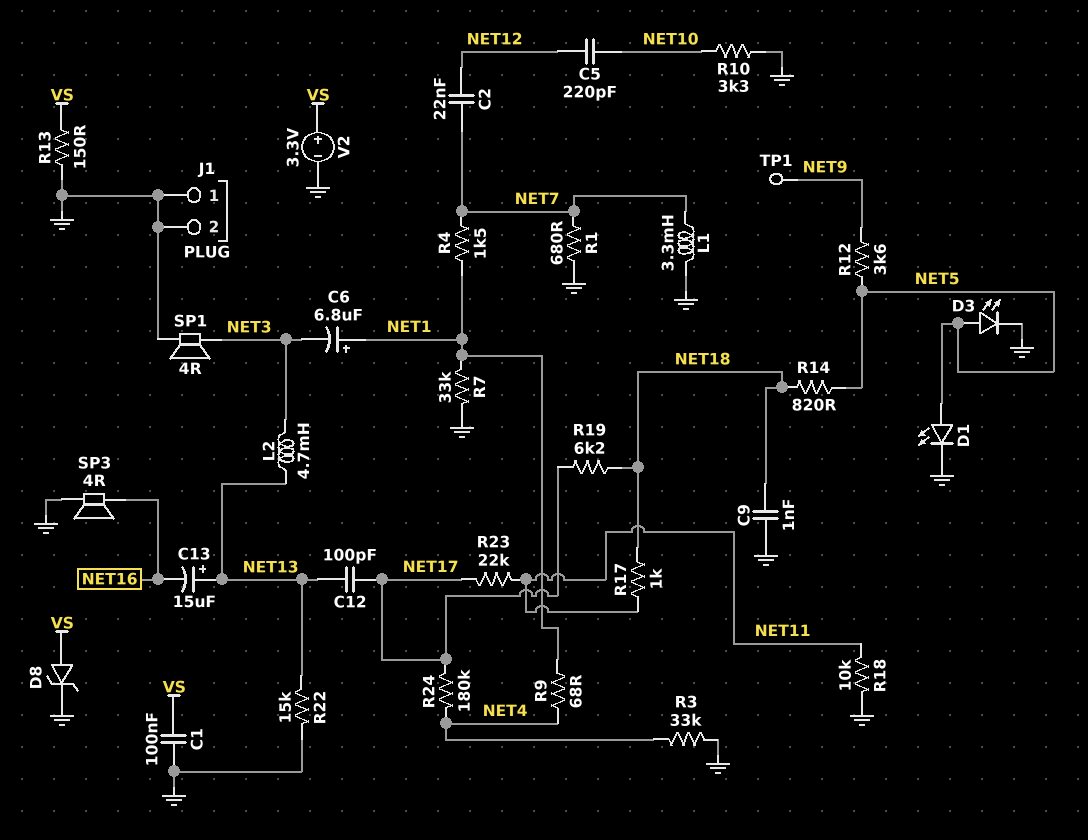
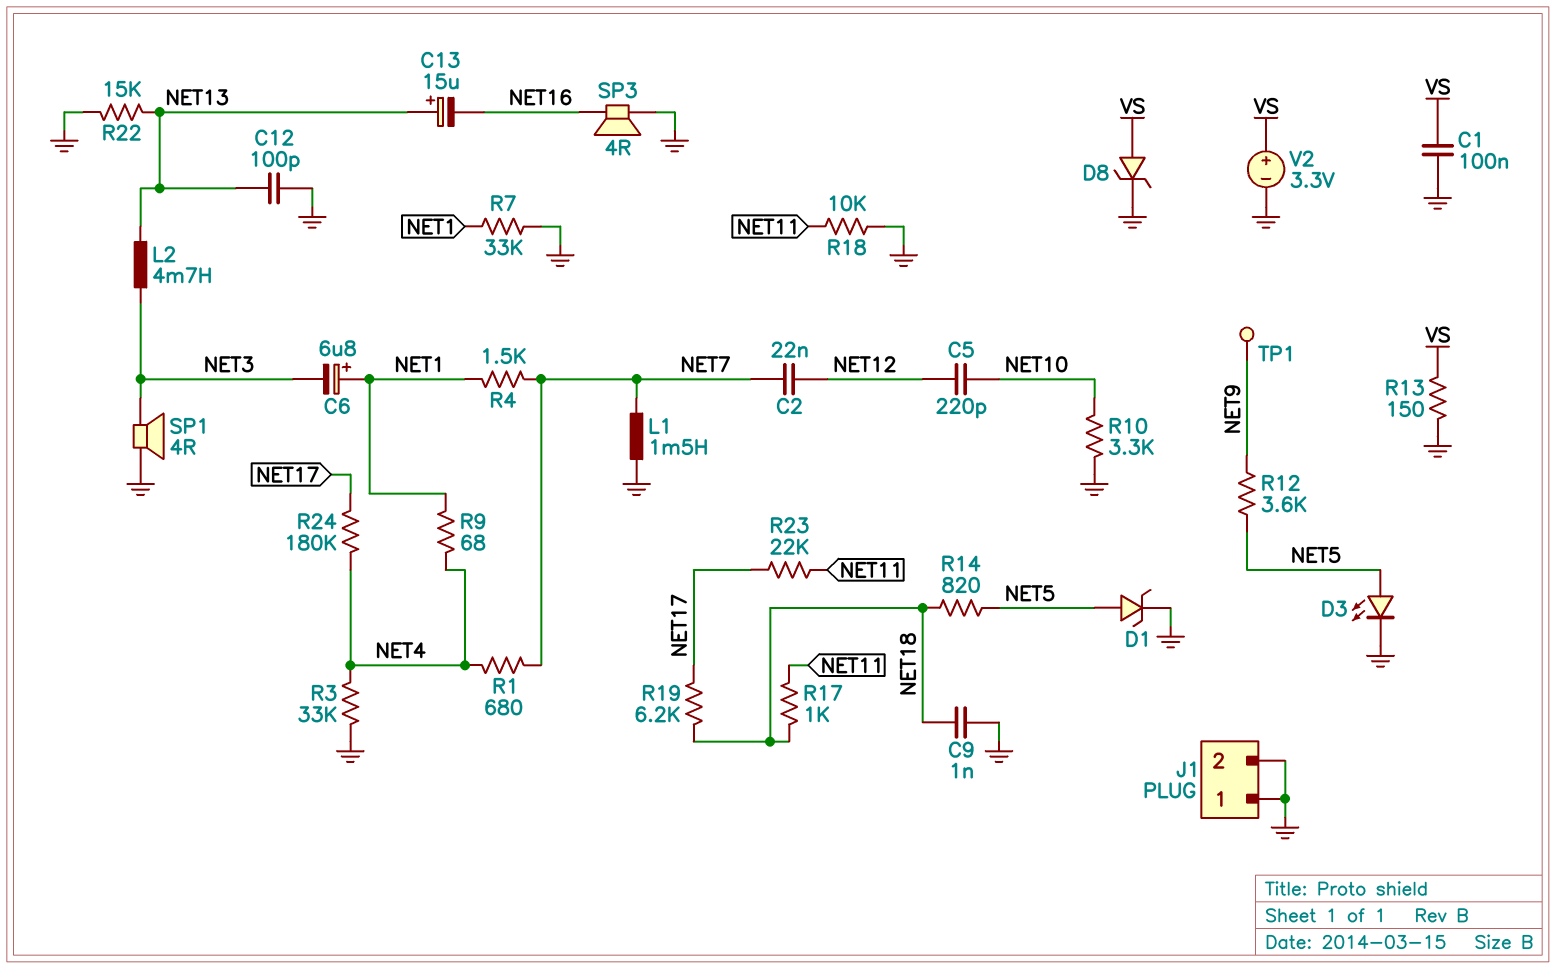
C12: 100pF (NET13, NET17) -> 100pF (GND, NET13)
D1: LED (A NET5, K GND) -> zener (A NET5, K GND)
L1: 3.3mH (GND, NET7) -> 1.5mH (GND, NET7)
R1: 680 (GND, NET7) -> 680 (NET4, NET7)

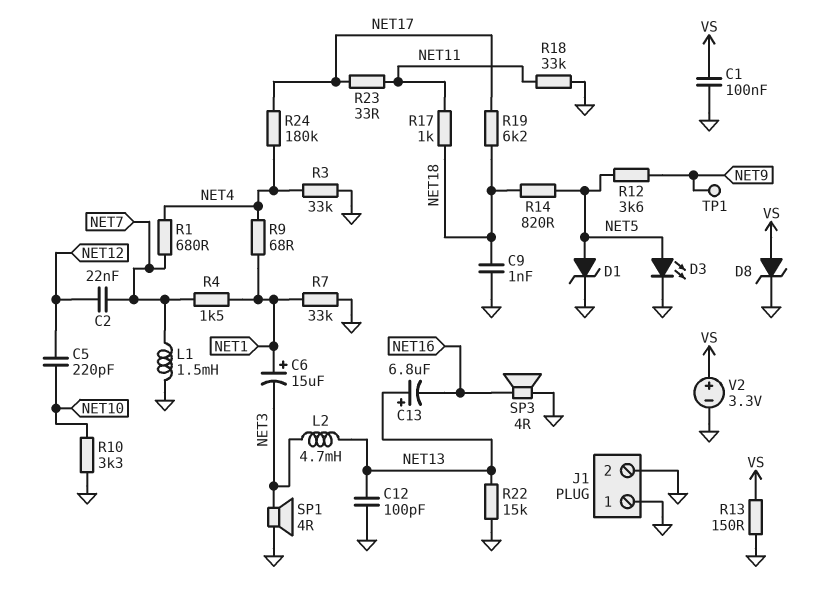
C6: 6.8uF (plus NET1, minus NET3) -> 15uF (plus NET1, minus NET3)
C13: 15uF (plus NET13, minus NET16) -> 6.8uF (plus NET13, minus NET16)
R18: 10k (GND, NET11) -> 33k (GND, NET11)
R23: 22k (NET11, NET17) -> 33 (NET11, NET17)

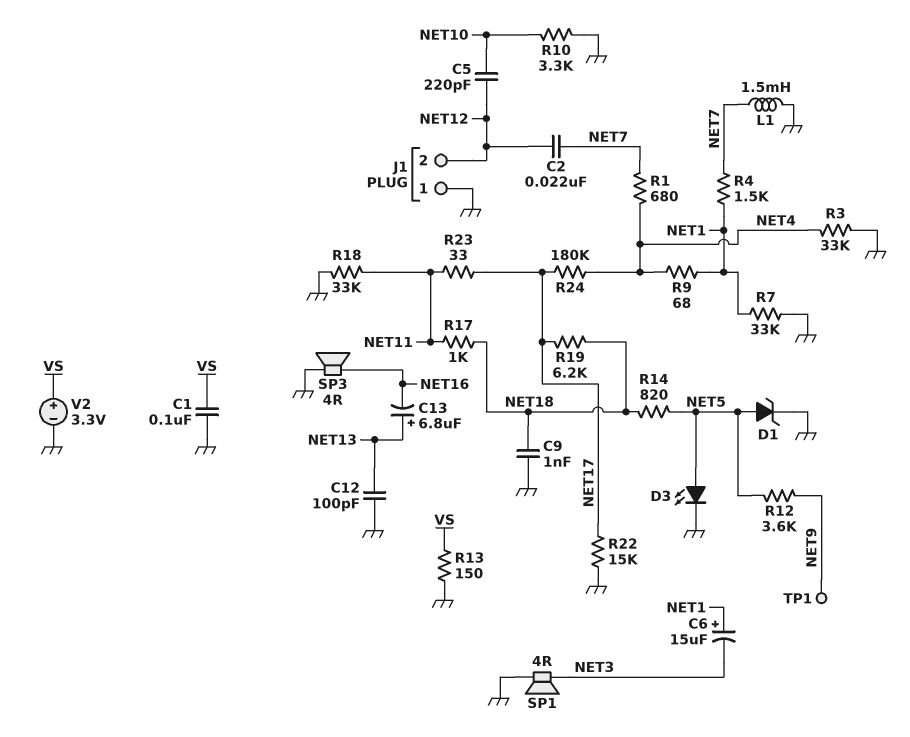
D8: zener (A VS, K GND) -> none
J1 pin 2: GND -> NET12
L2: 4.7mH (NET3, NET13) -> none
R22: 15k (GND, NET13) -> 15k (GND, NET17)

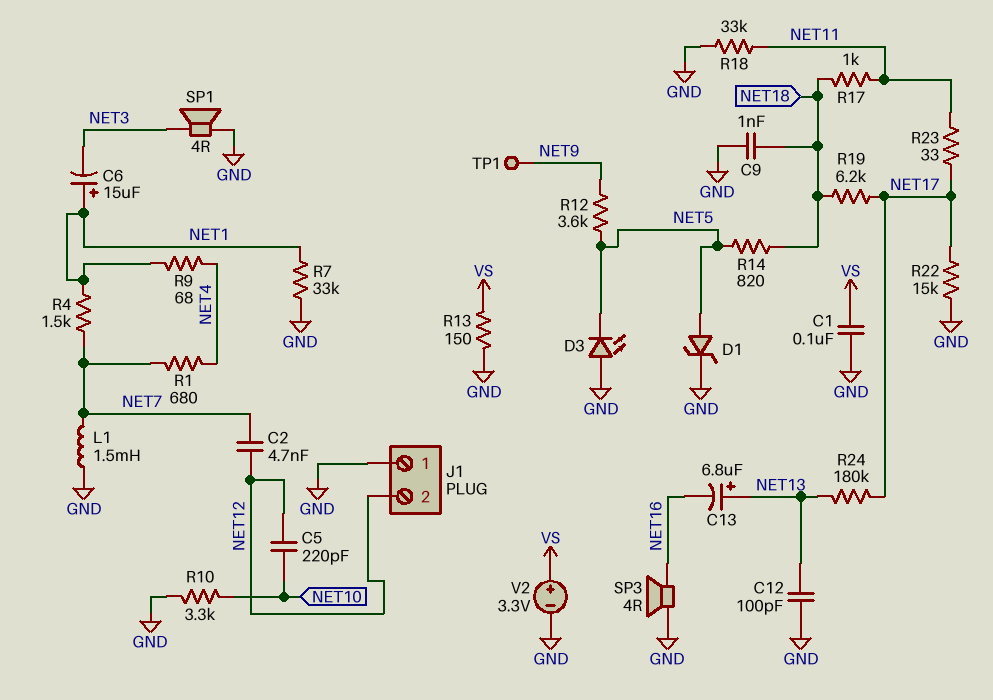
C2: 22nF (NET7, NET12) -> 4.7nF (NET7, NET12)
D3: LED (A NET5, K GND) -> LED (A GND, K NET5)
R3: 33k (GND, NET4) -> none
R24: 180k (NET4, NET17) -> 180k (NET13, NET17)

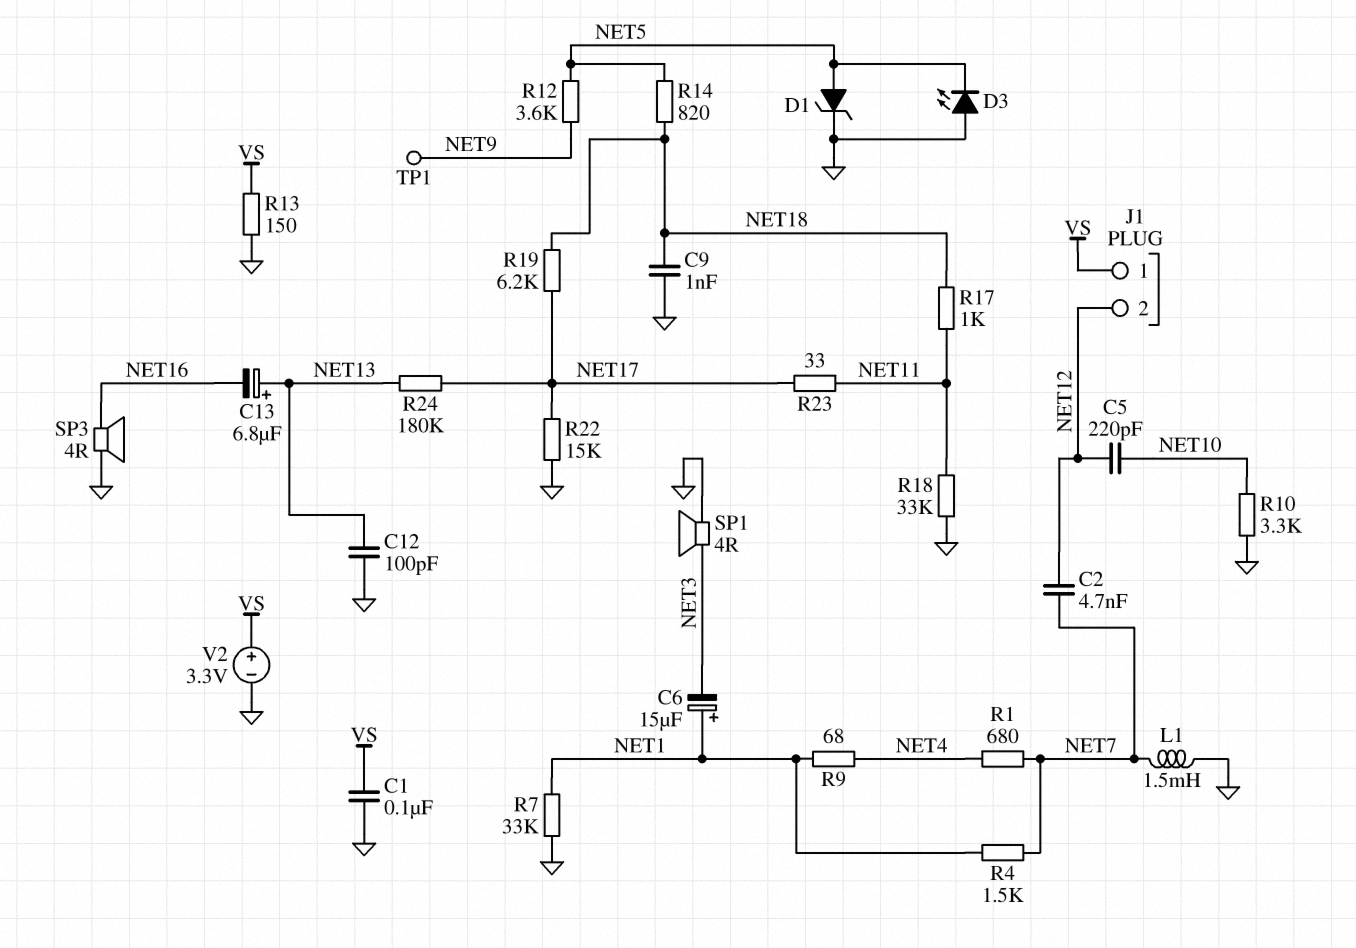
J1 pin 1: GND -> VS

